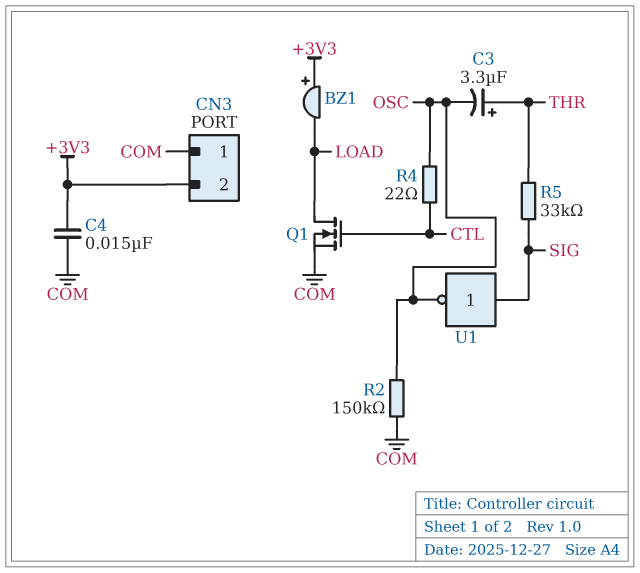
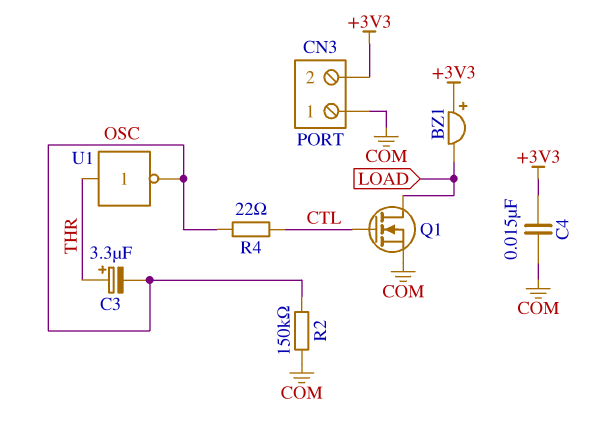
R5: 33k (SIG, THR) -> none
U1: NOT (in SIG, out OSC) -> NOT (in THR, out OSC)

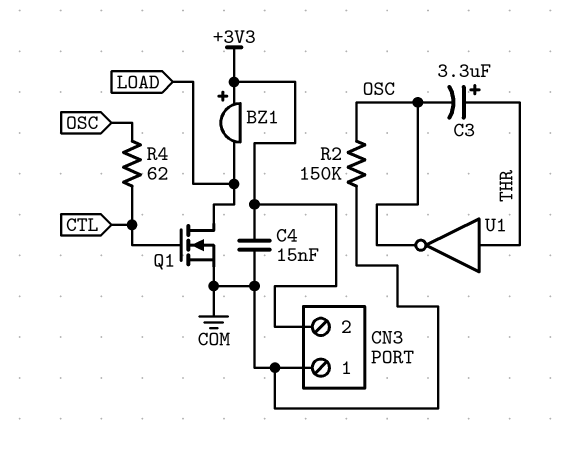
R4: 22 (CTL, OSC) -> 62 (CTL, OSC)

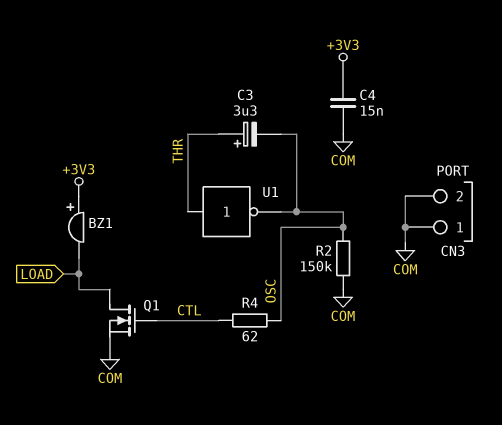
CN3 pin 2: +3V3 -> COM

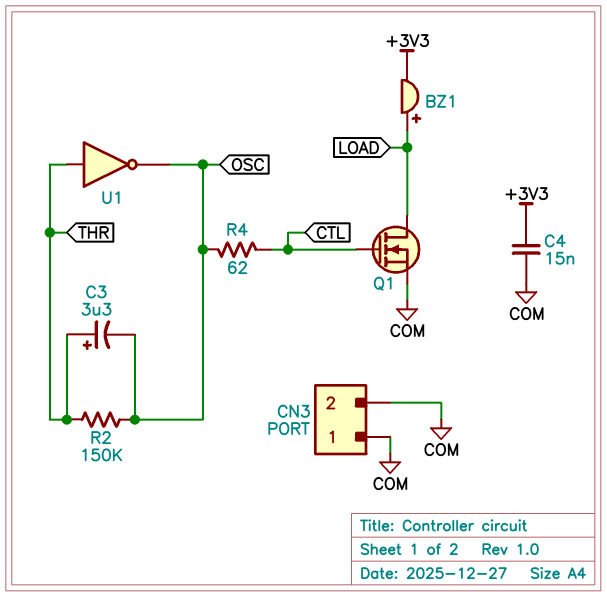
BZ1: buzzer (plus +3V3, minus LOAD) -> buzzer (plus LOAD, minus +3V3)
R2: 150k (COM, OSC) -> 150k (OSC, THR)

